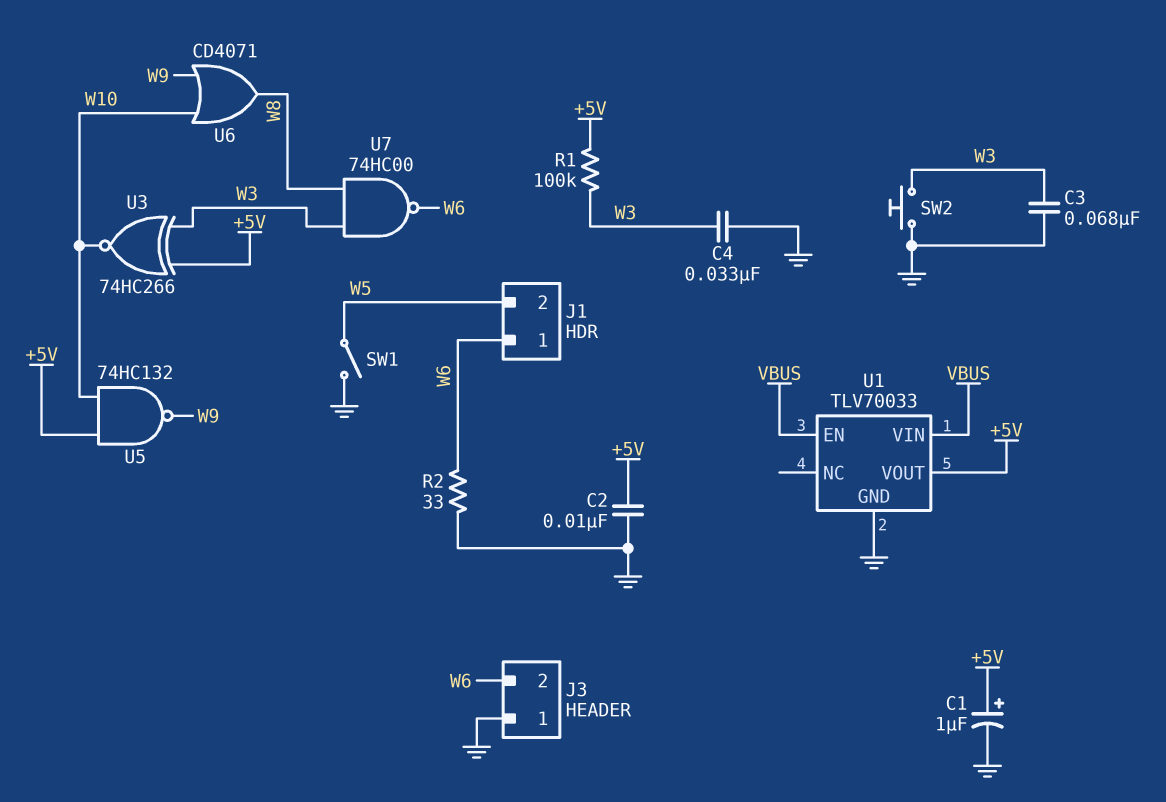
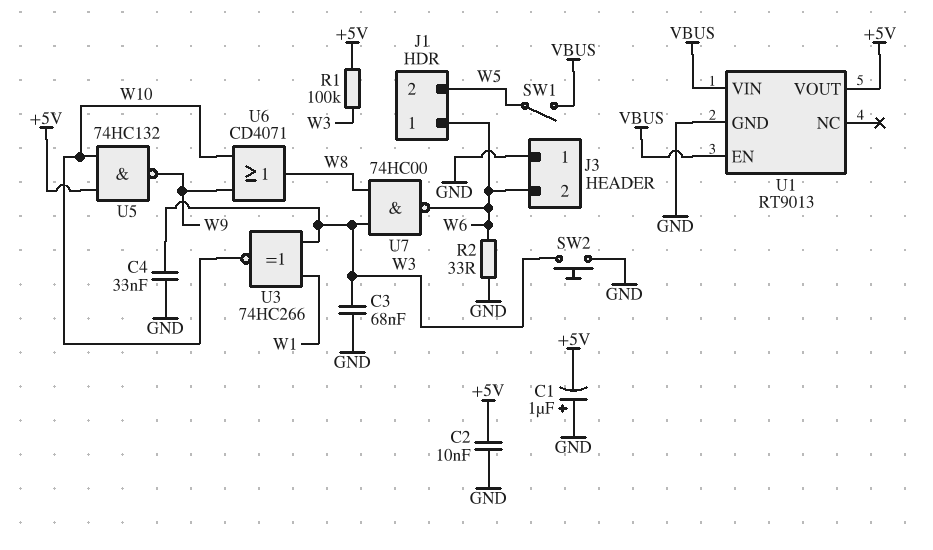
C1: 1uF (plus +5V, minus GND) -> 1uF (plus GND, minus +5V)
SW1: switch (GND, W5) -> switch (VBUS, W5)
U1: TLV70033 -> RT9013
U3: XNOR 74HC266 (in +5V, in W3, out W10) -> XNOR 74HC266 (in W1, in W3, out W10)

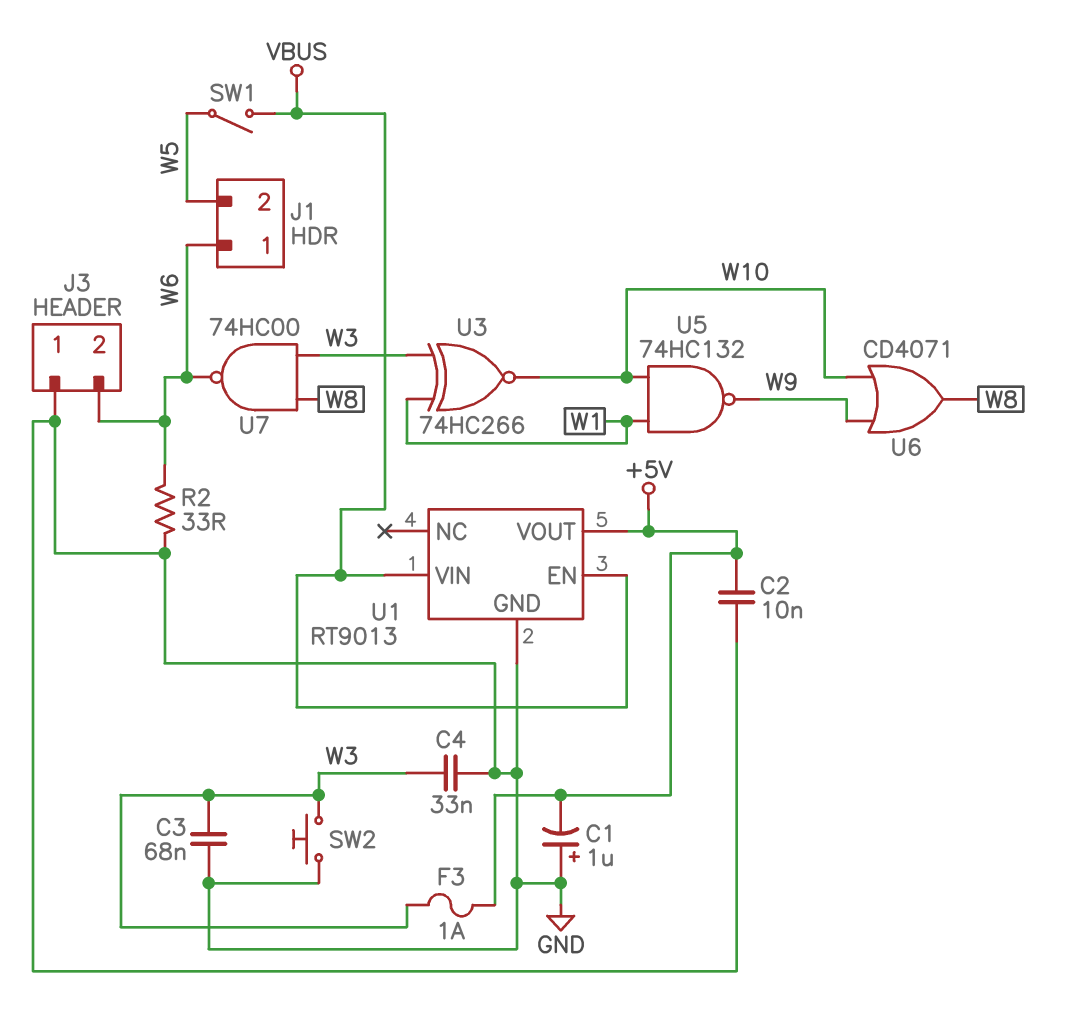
F3: none -> 1A (+5V, W3)
R1: 100k (+5V, W3) -> none
U5: NAND 74HC132 (in +5V, in W10, out W9) -> NAND 74HC132 (in W1, in W10, out W9)

